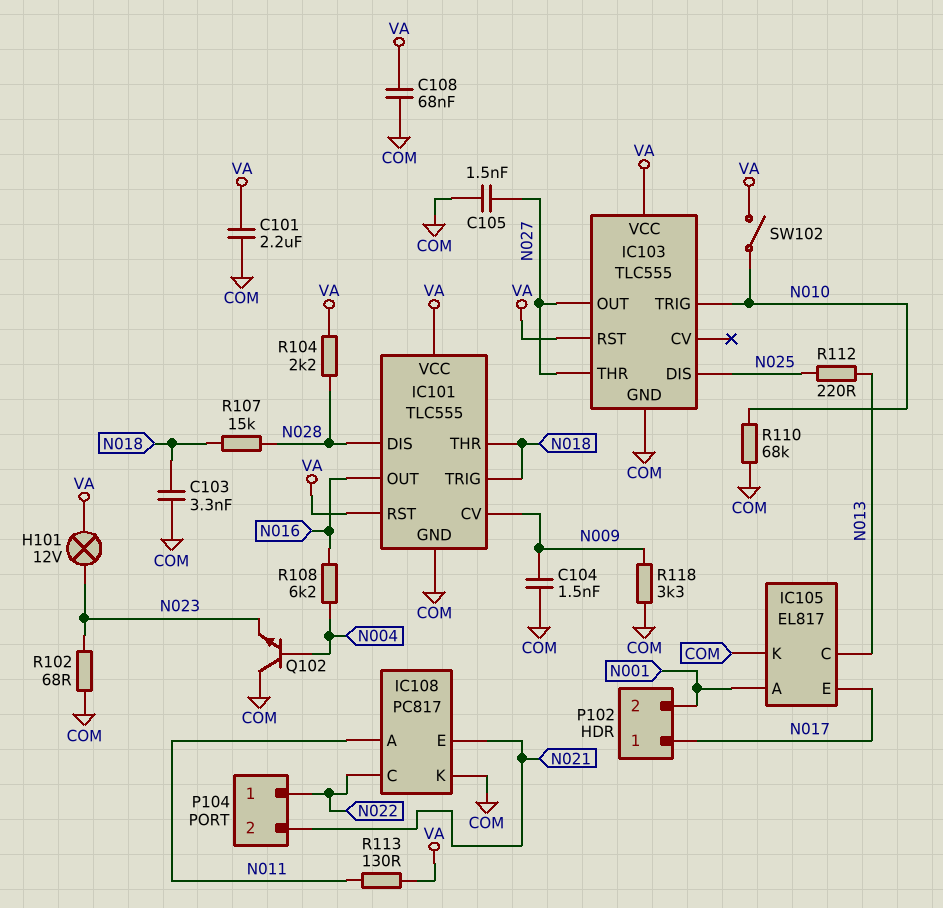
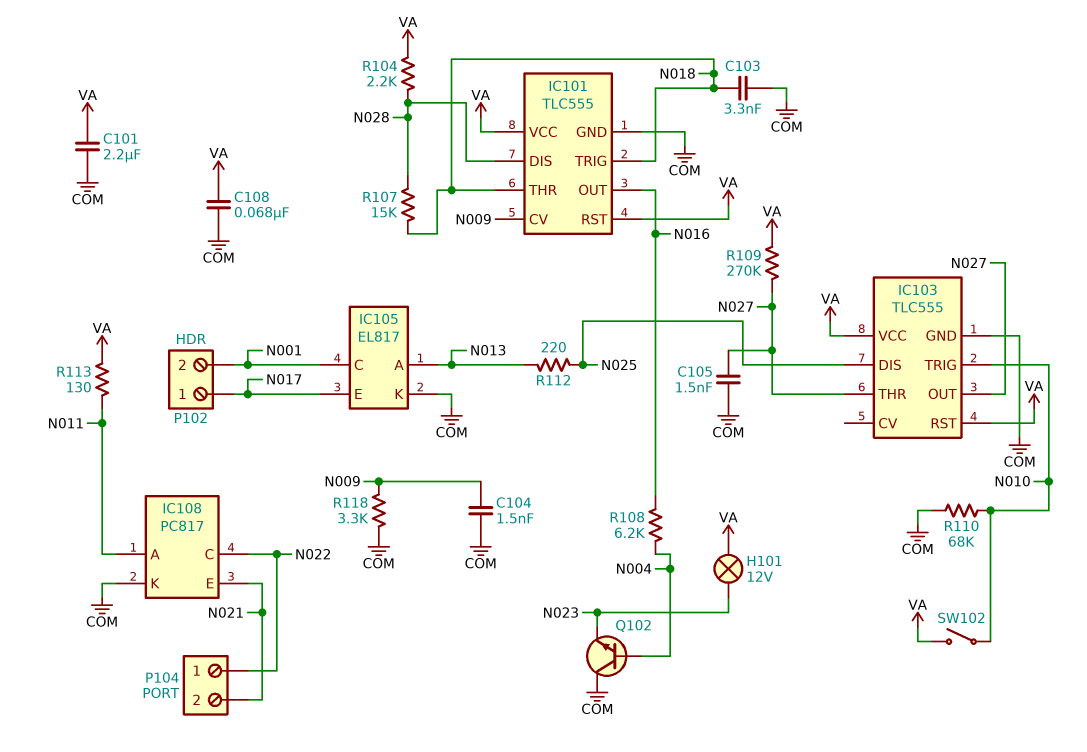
IC105 pin A: N001 -> N013
IC105 pin C: N013 -> N001
R102: 68 (COM, N023) -> none
R109: none -> 270k (N027, VA)

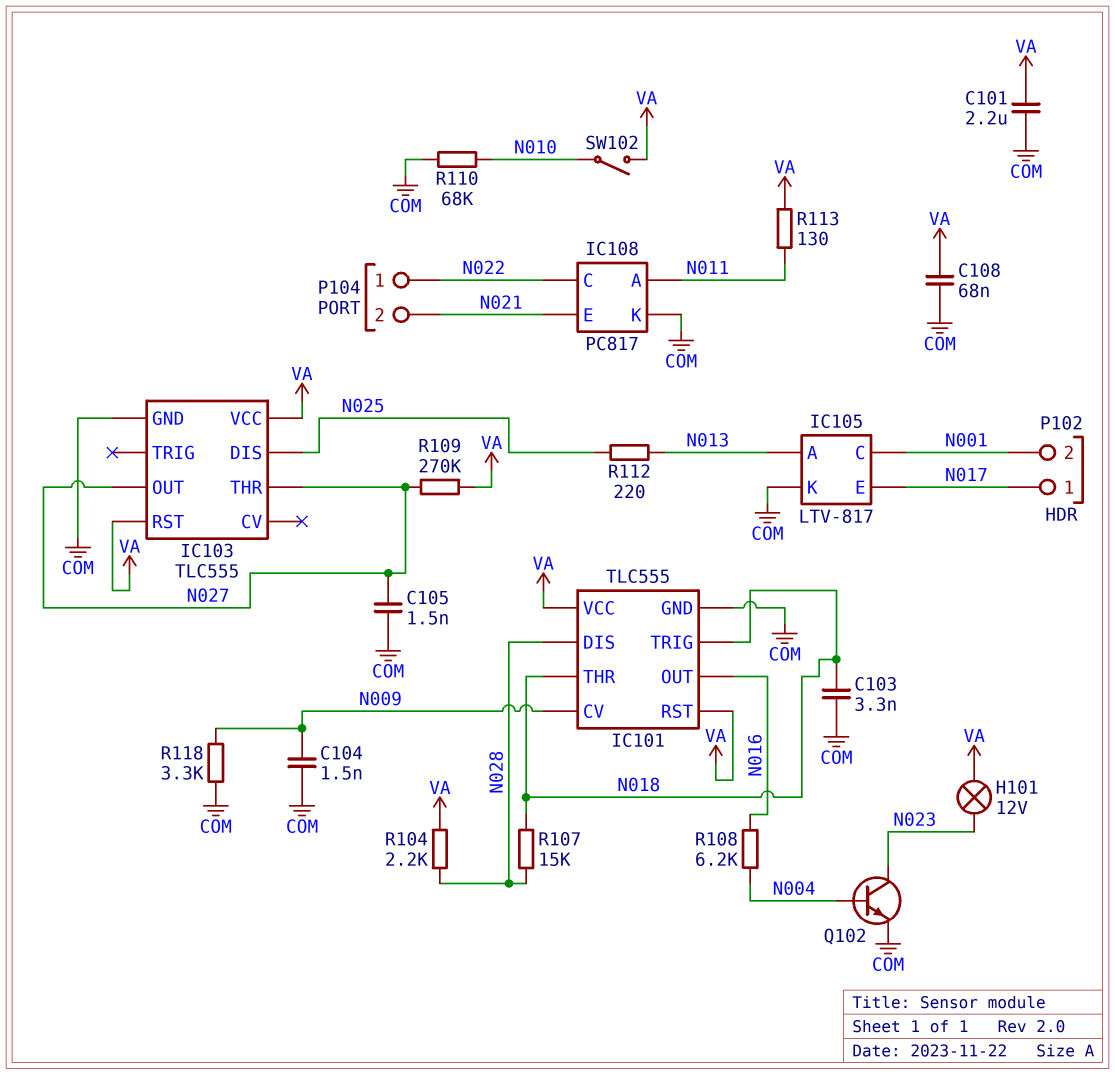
IC103 pin TRIG: N010 -> none
IC105: EL817 -> LTV-817
Q102: NPN (B N004, C COM, E N023) -> NPN (B N004, C N023, E COM)

